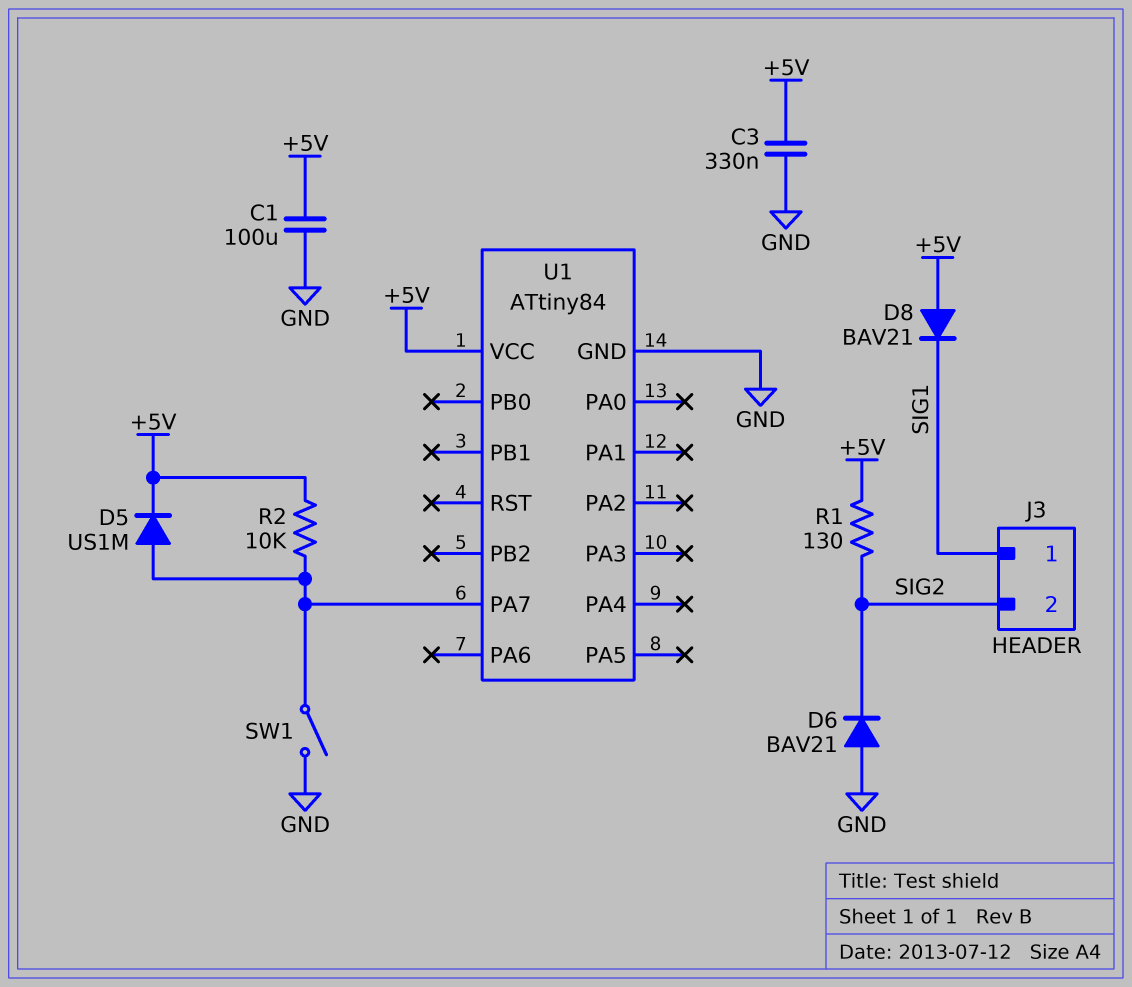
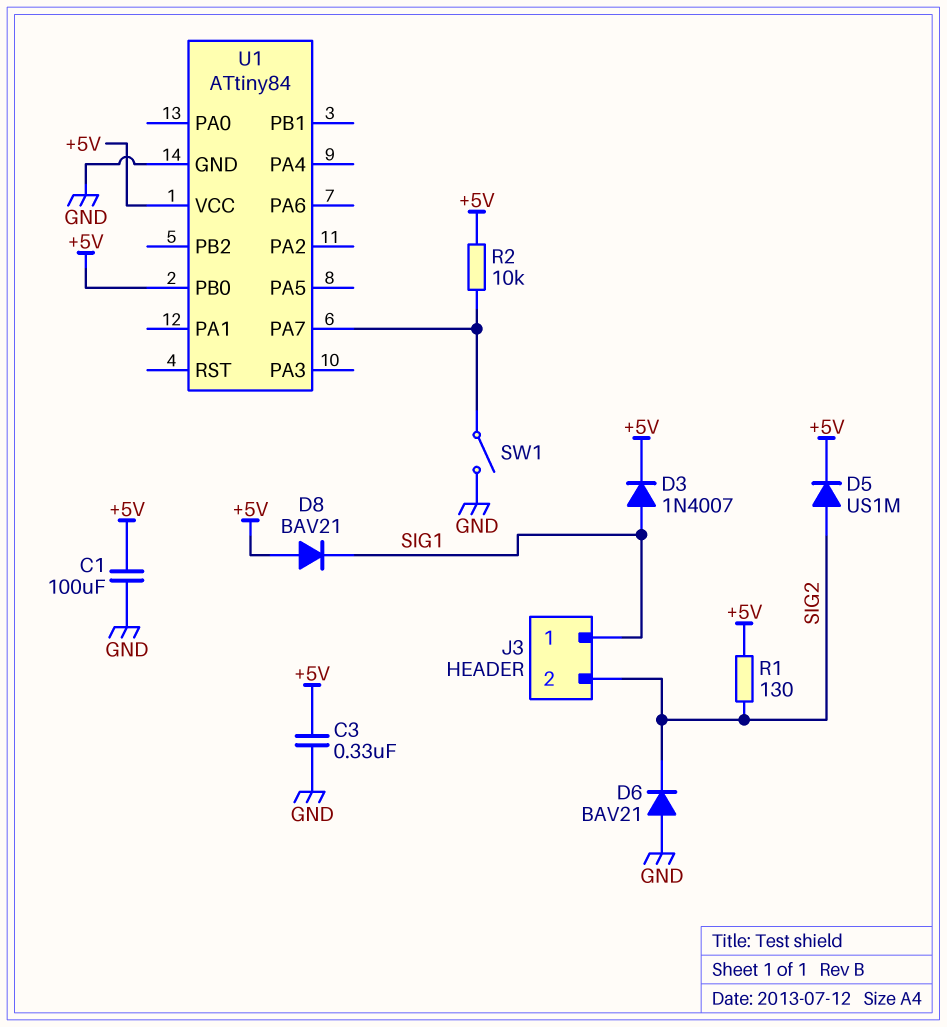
D3: none -> diode 1N4007 (A SIG1, K +5V)
D5: diode US1M (A U1/PA7, K +5V) -> diode US1M (A SIG2, K +5V)
U1 pin PB0: none -> +5V

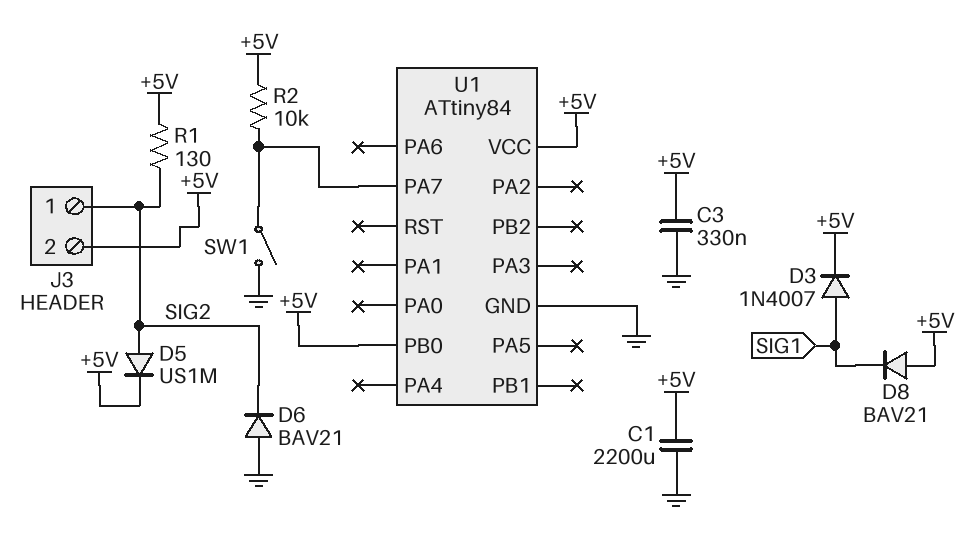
C1: 100uF (+5V, GND) -> 2200uF (+5V, GND)
J3 pin 1: SIG1 -> SIG2
J3 pin 2: SIG2 -> +5V

